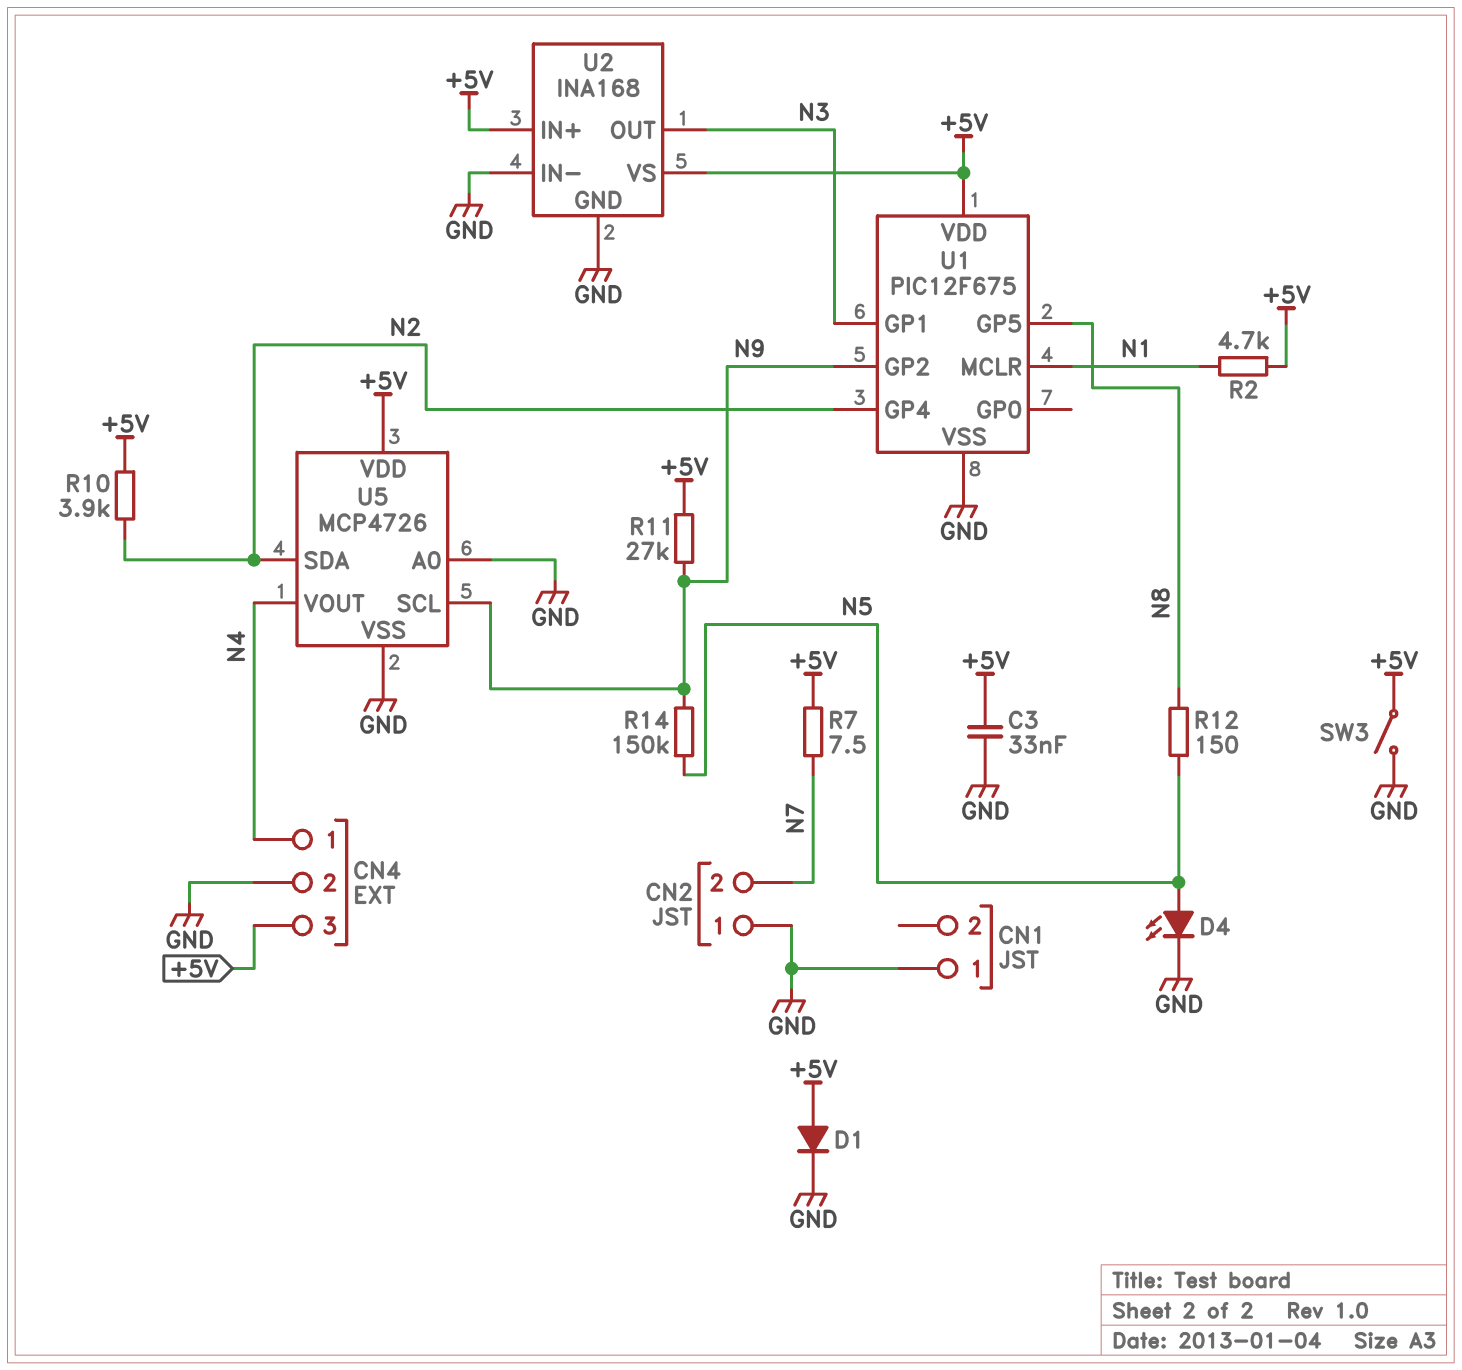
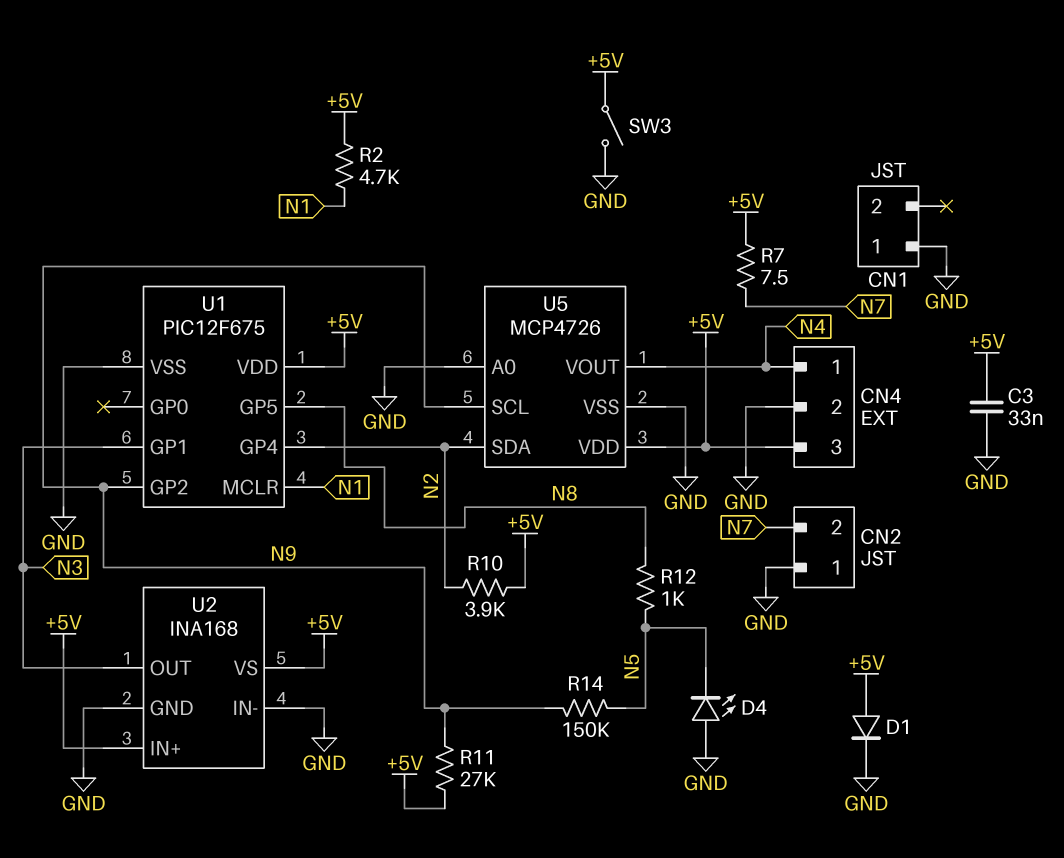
D4: LED (A N5, K GND) -> LED (A GND, K N5)
R12: 150 (N5, N8) -> 1k (N5, N8)

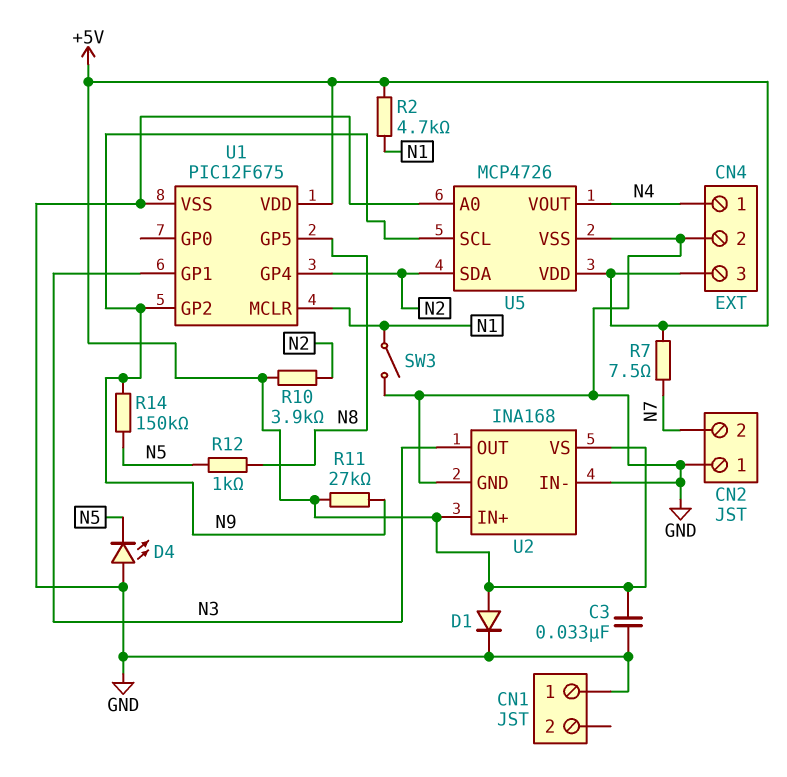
SW3: switch (+5V, GND) -> switch (GND, N1)

